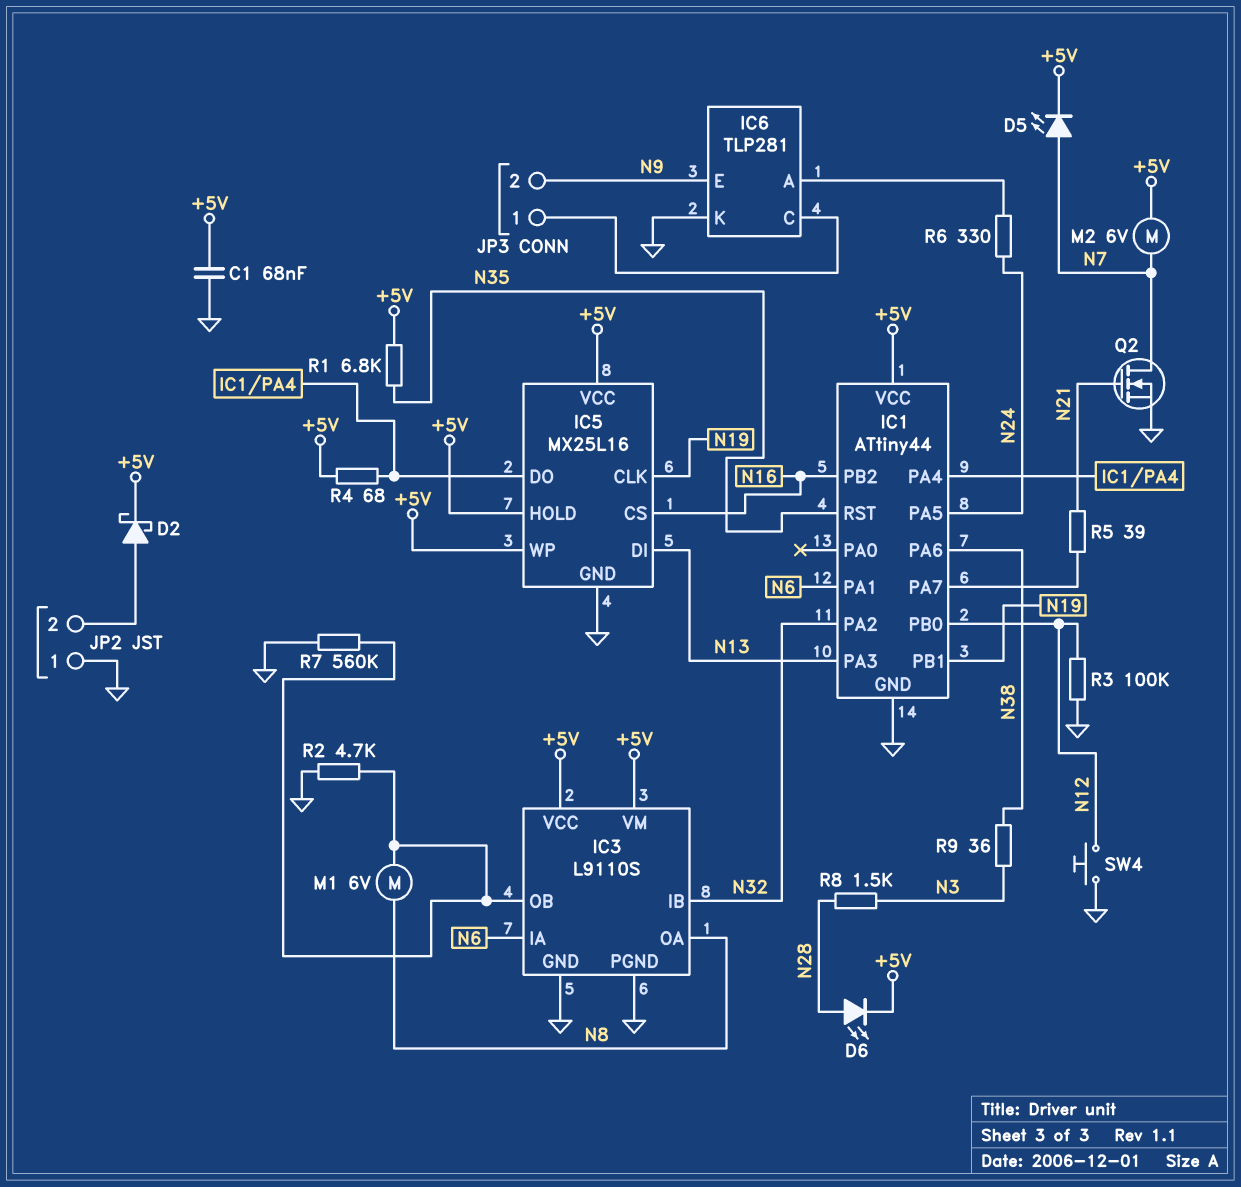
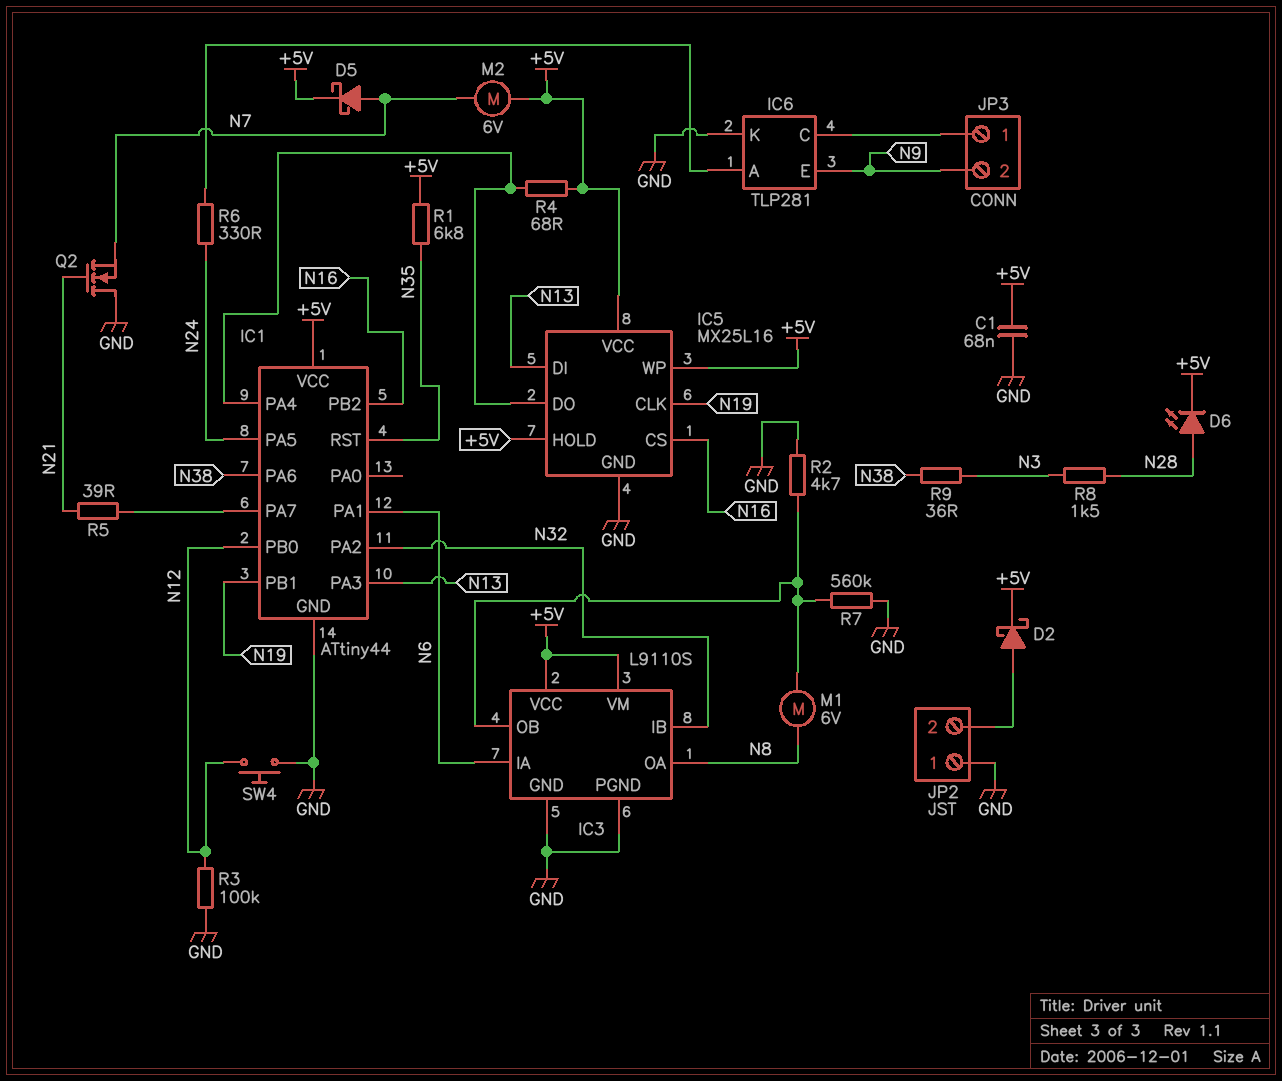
D5: LED (A N7, K +5V) -> schottky (A N7, K +5V)
Q2: NMOS (G N21, D N7, S GND) -> NMOS (G N21, D GND, S N7)

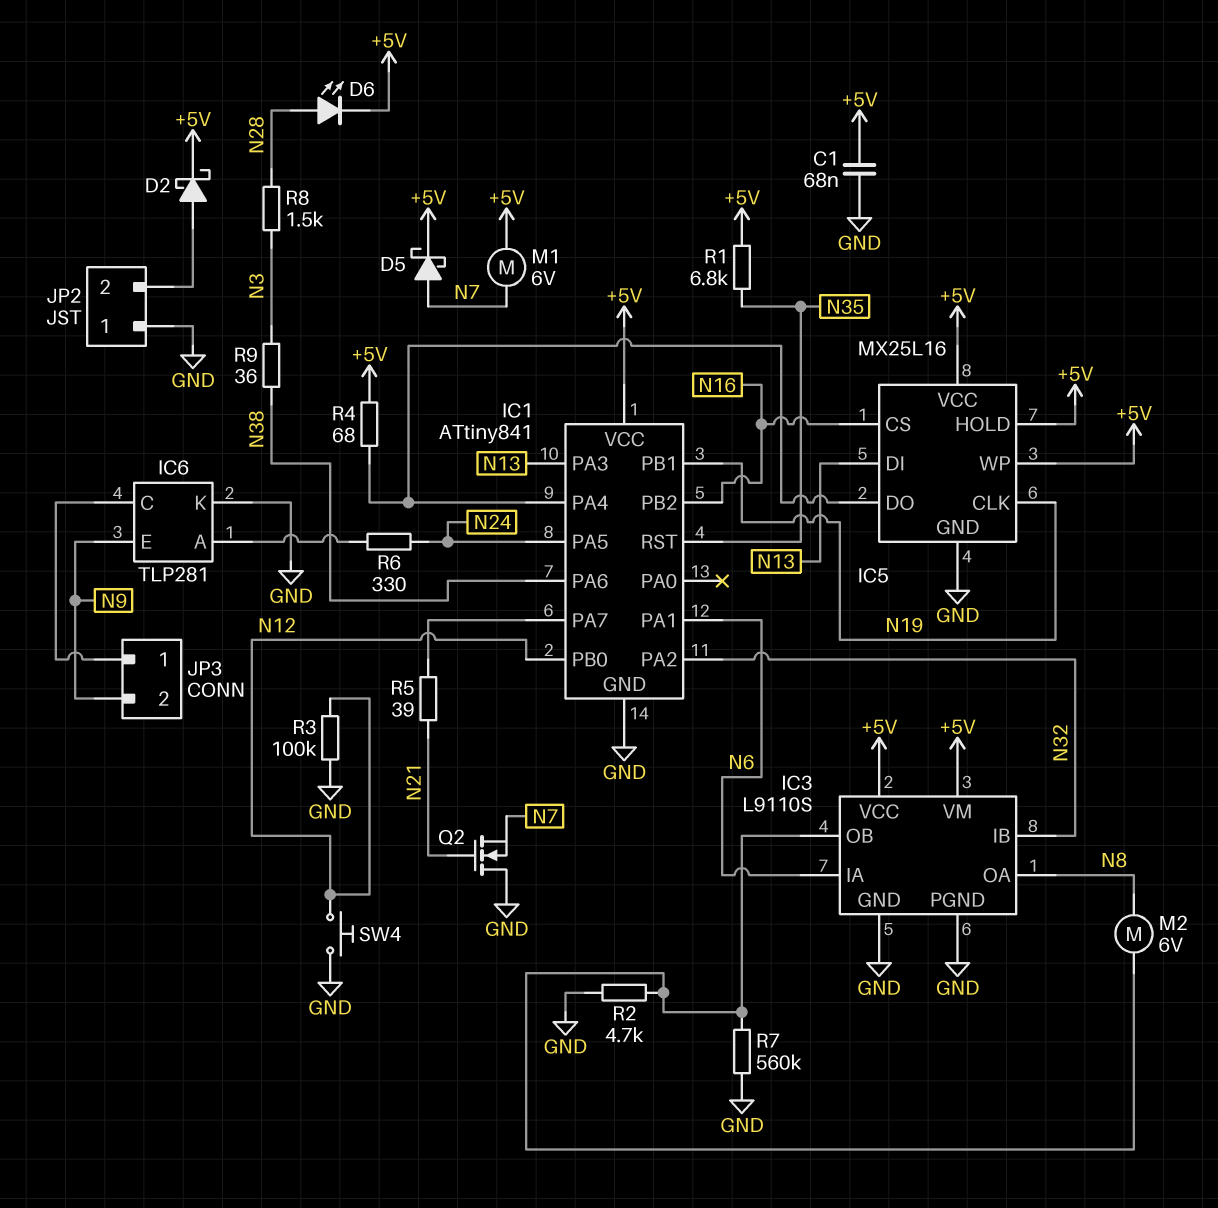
IC1: ATtiny44 -> ATtiny841
M1: motor 6V (IC3/OB, N8) -> motor 6V (+5V, N7)
M2: motor 6V (+5V, N7) -> motor 6V (IC3/OB, N8)

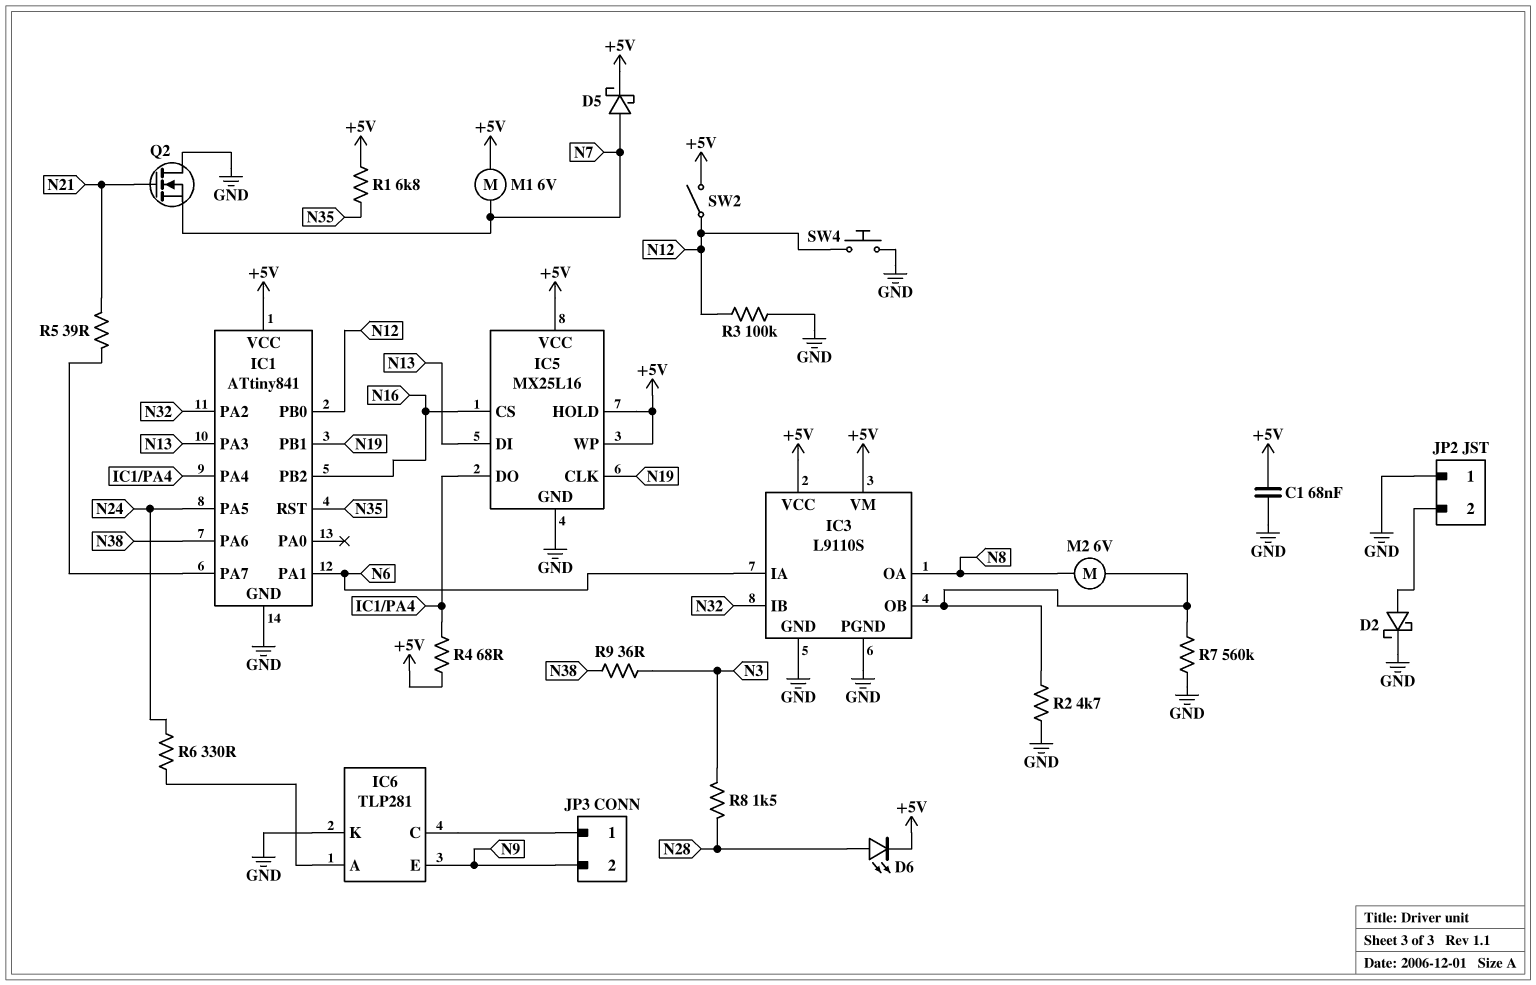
D2: schottky (A JP2/2, K +5V) -> schottky (A JP2/2, K GND)
SW2: none -> switch (+5V, N12)

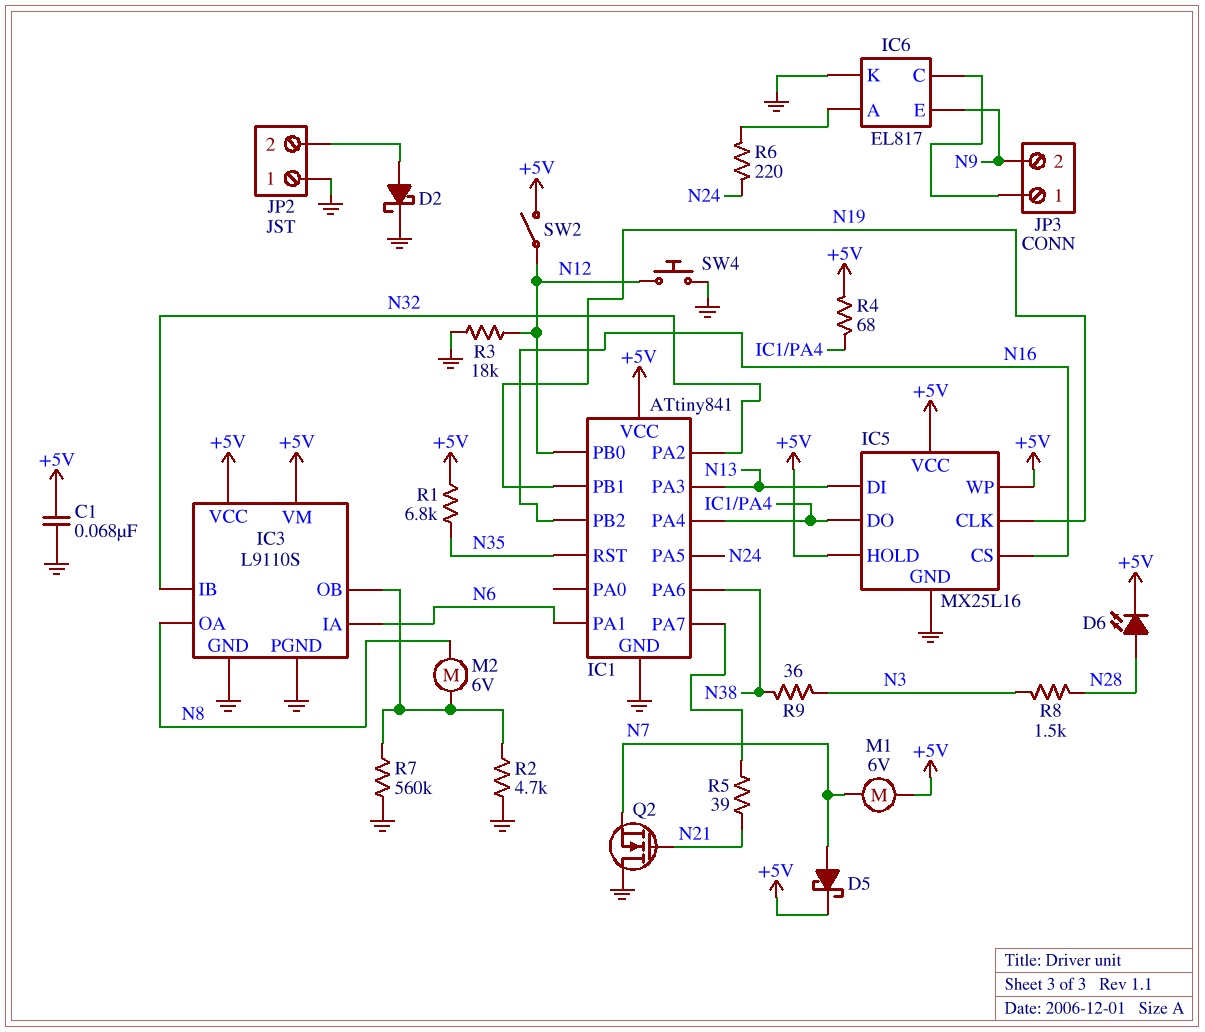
IC6: TLP281 -> EL817
R3: 100k (GND, N12) -> 18k (GND, N12)
R6: 330 (IC6/A, N24) -> 220 (IC6/A, N24)

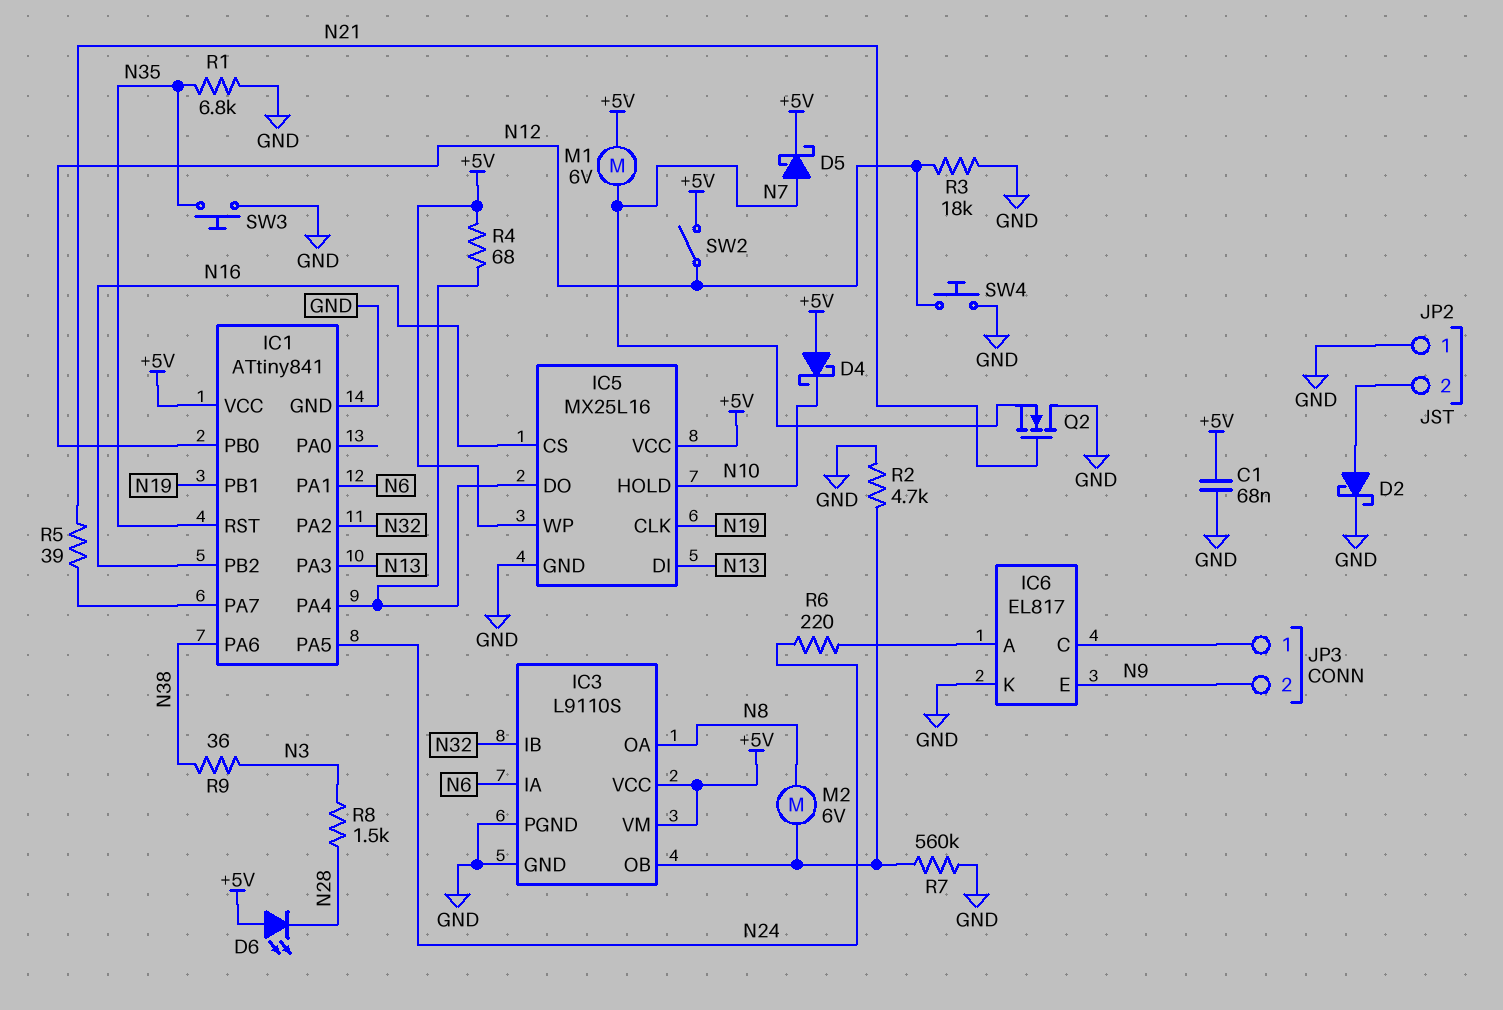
D4: none -> schottky (A +5V, K N10)
D6: LED (A N28, K +5V) -> LED (A +5V, K N28)
IC5 pin HOLD: +5V -> N10
R1: 6.8k (+5V, N35) -> 6.8k (GND, N35)
SW3: none -> button (GND, N35)

